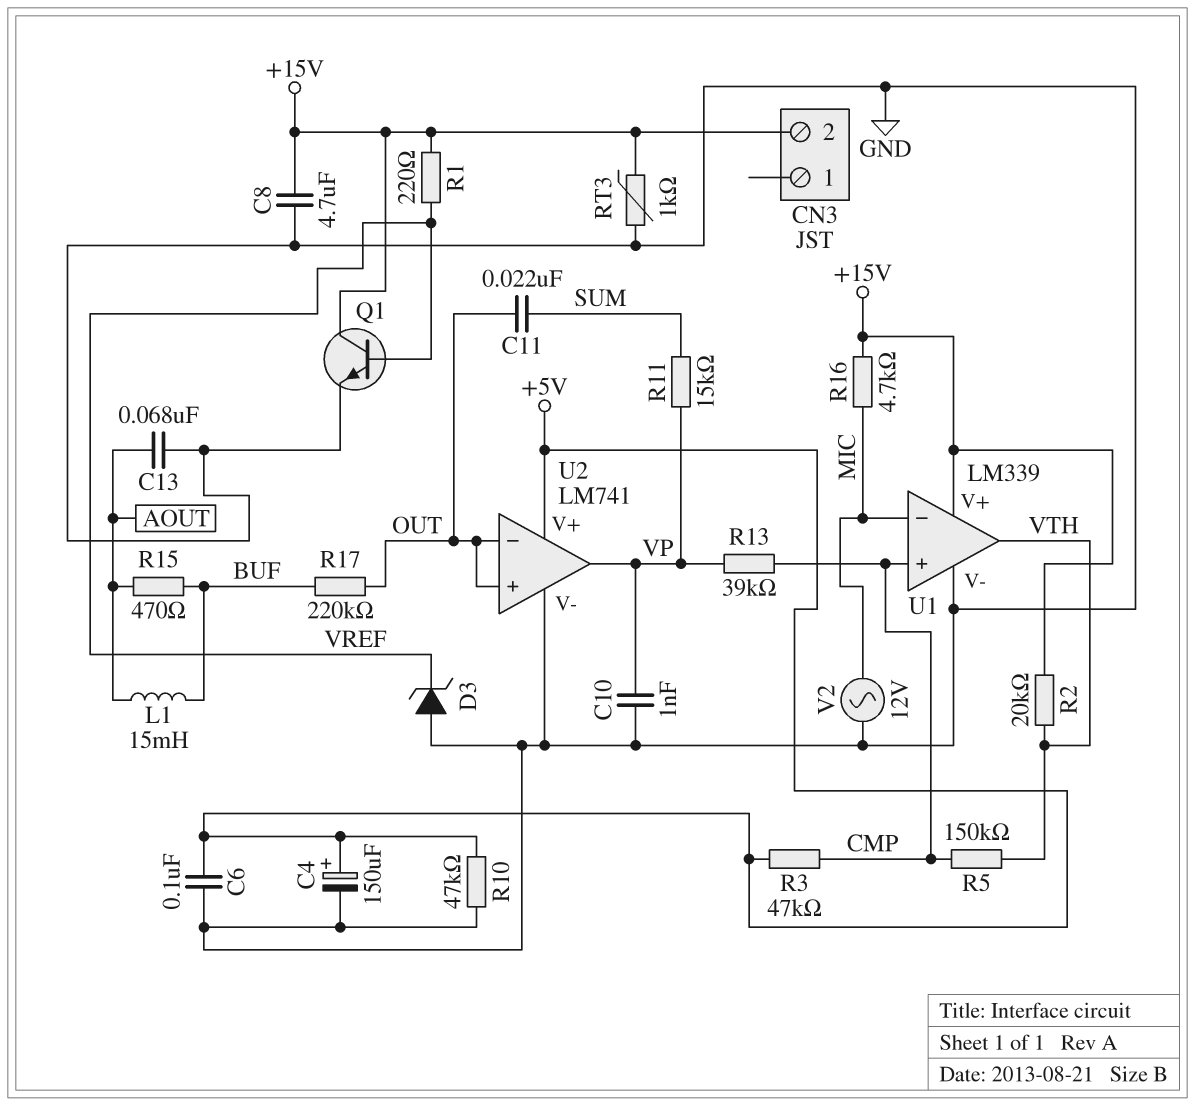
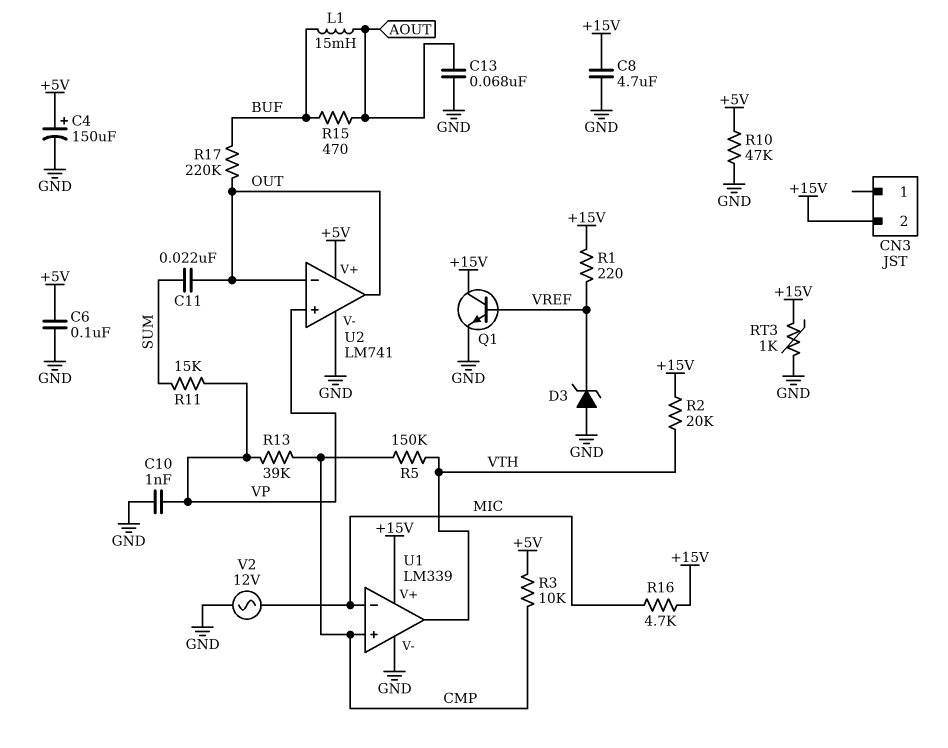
R3: 47k (+5V, CMP) -> 10k (+5V, CMP)
U2 pin in+: OUT -> VP
U2 pin out: VP -> OUT

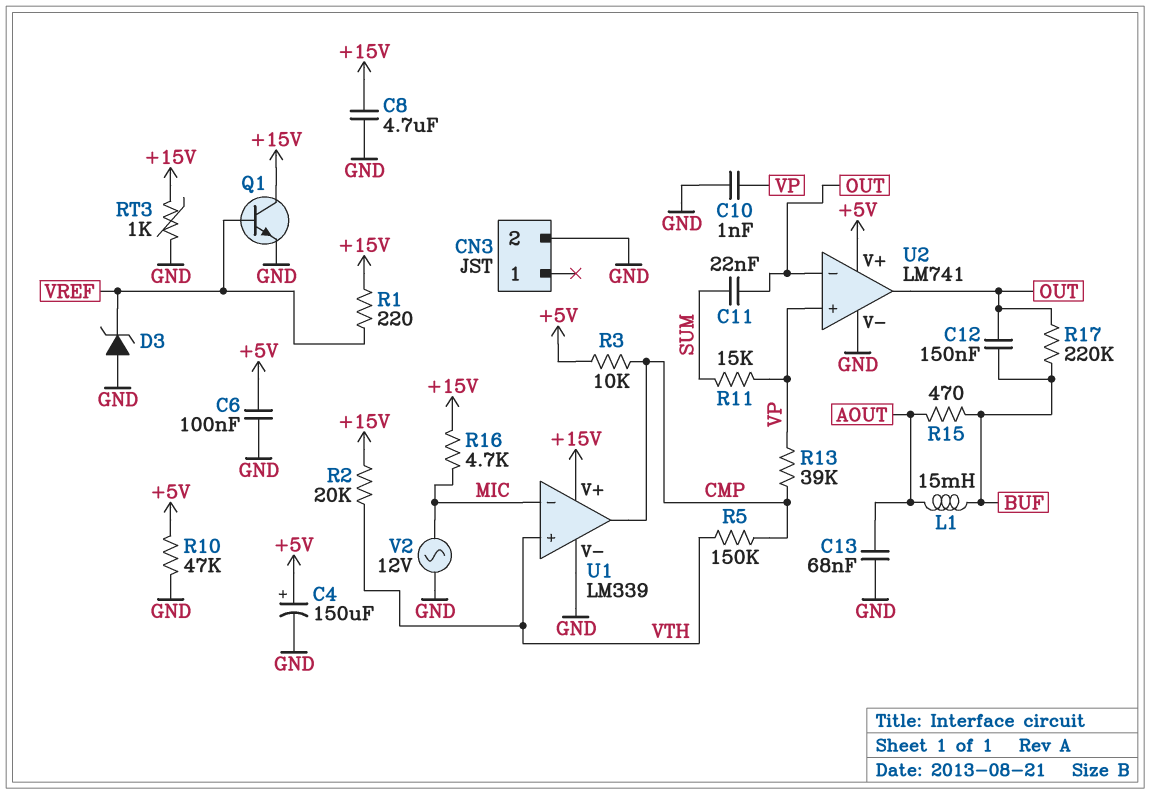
C12: none -> 150nF (BUF, OUT)
CN3 pin 2: +15V -> GND
U1 pin in+: CMP -> VTH
U1 pin out: VTH -> CMP

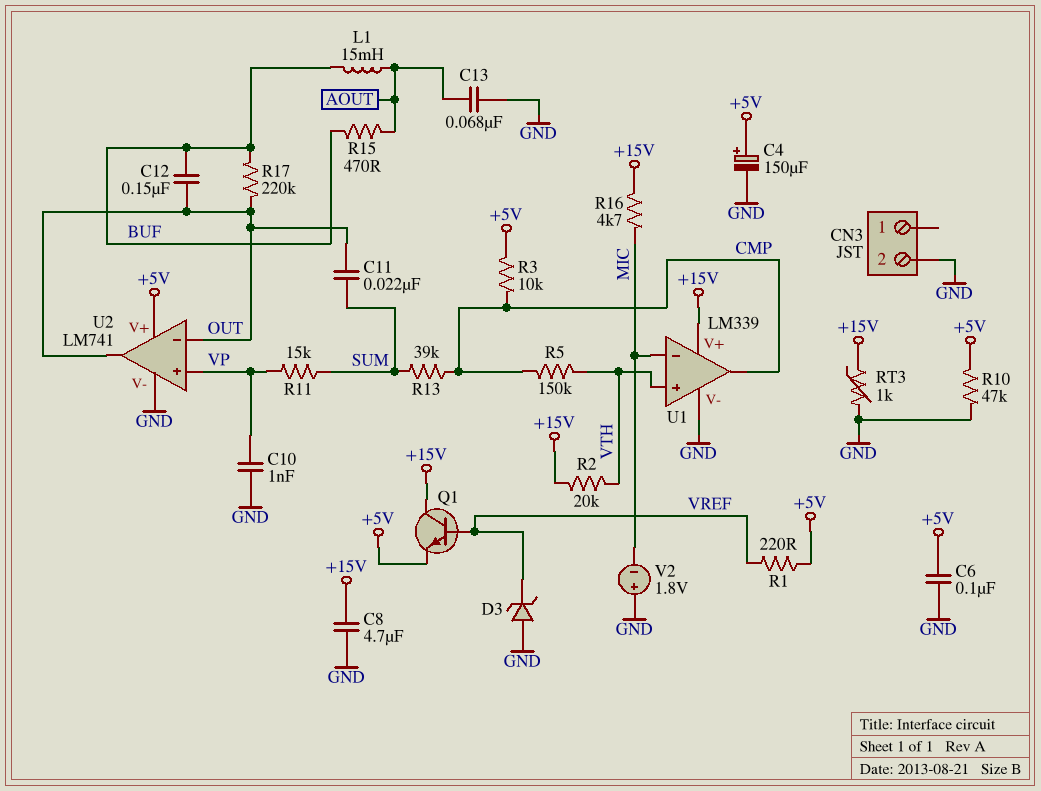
Q1: NPN (B VREF, C +15V, E GND) -> NPN (B VREF, C +15V, E +5V)
R1: 220 (+15V, VREF) -> 220 (+5V, VREF)
R13: 39k (CMP, VP) -> 39k (CMP, SUM)
V2: AC 12V (GND, MIC) -> 1.8V (plus GND, minus MIC)

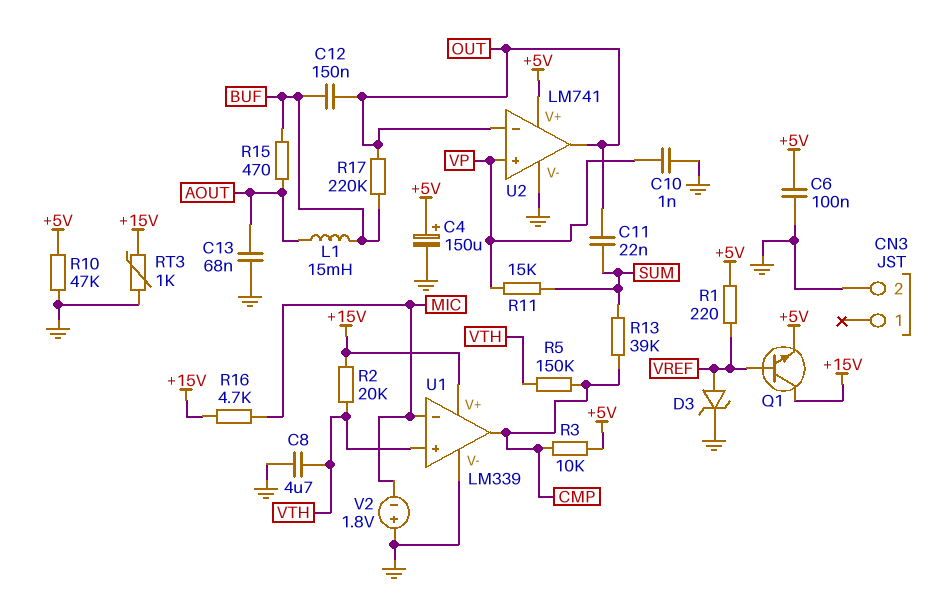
C8: 4.7uF (+15V, GND) -> 4.7uF (GND, VTH)
D3: zener (A GND, K VREF) -> zener (A VREF, K GND)

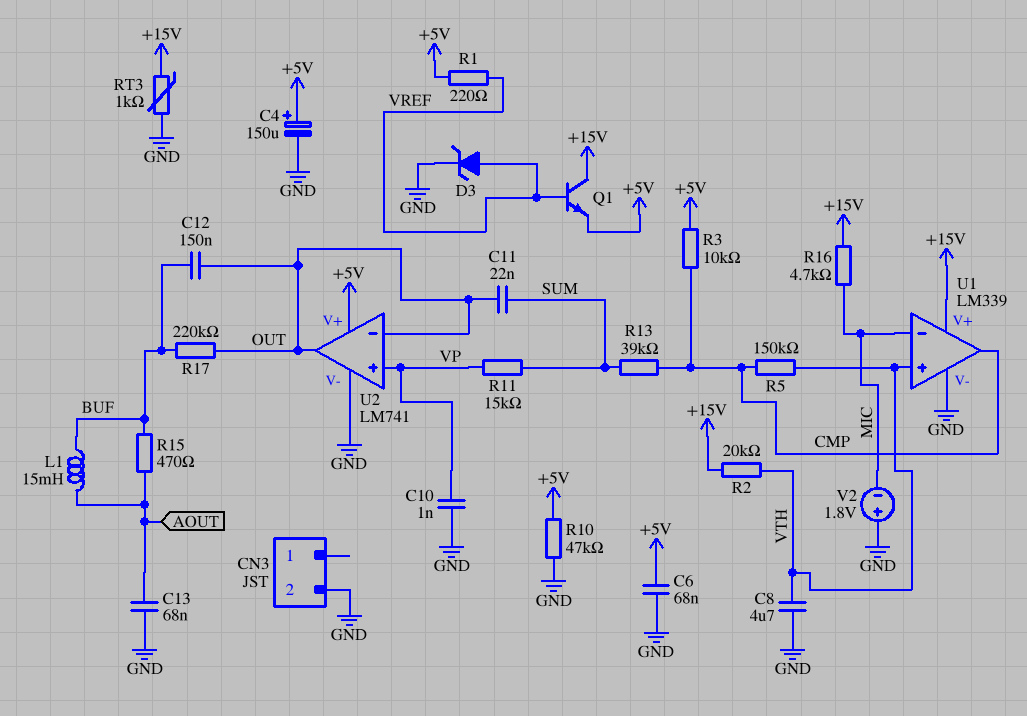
C6: 100nF (+5V, GND) -> 68nF (+5V, GND)

